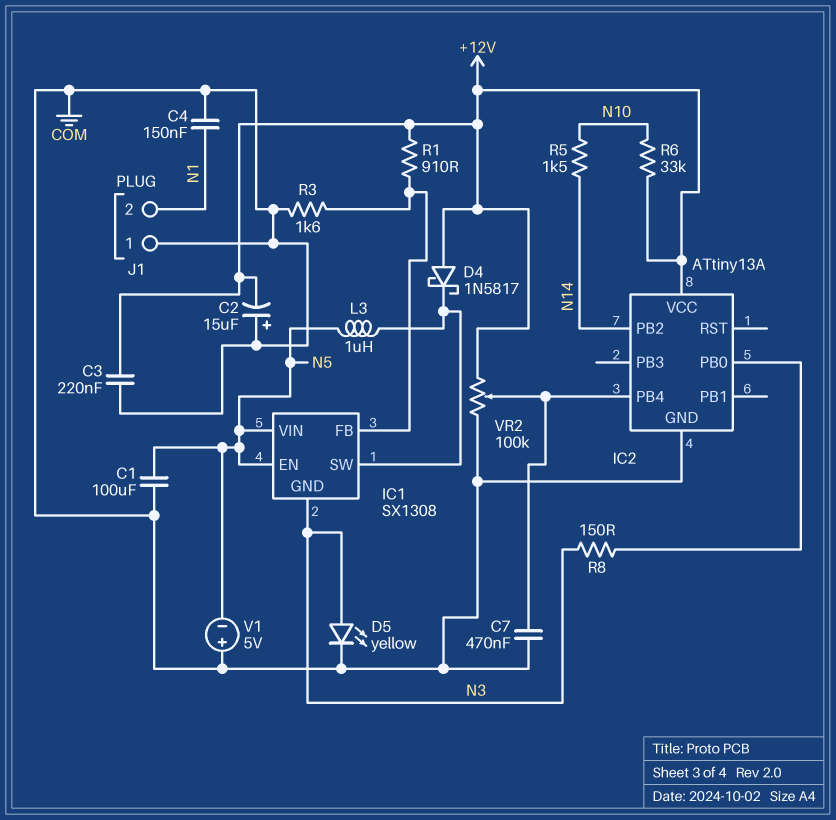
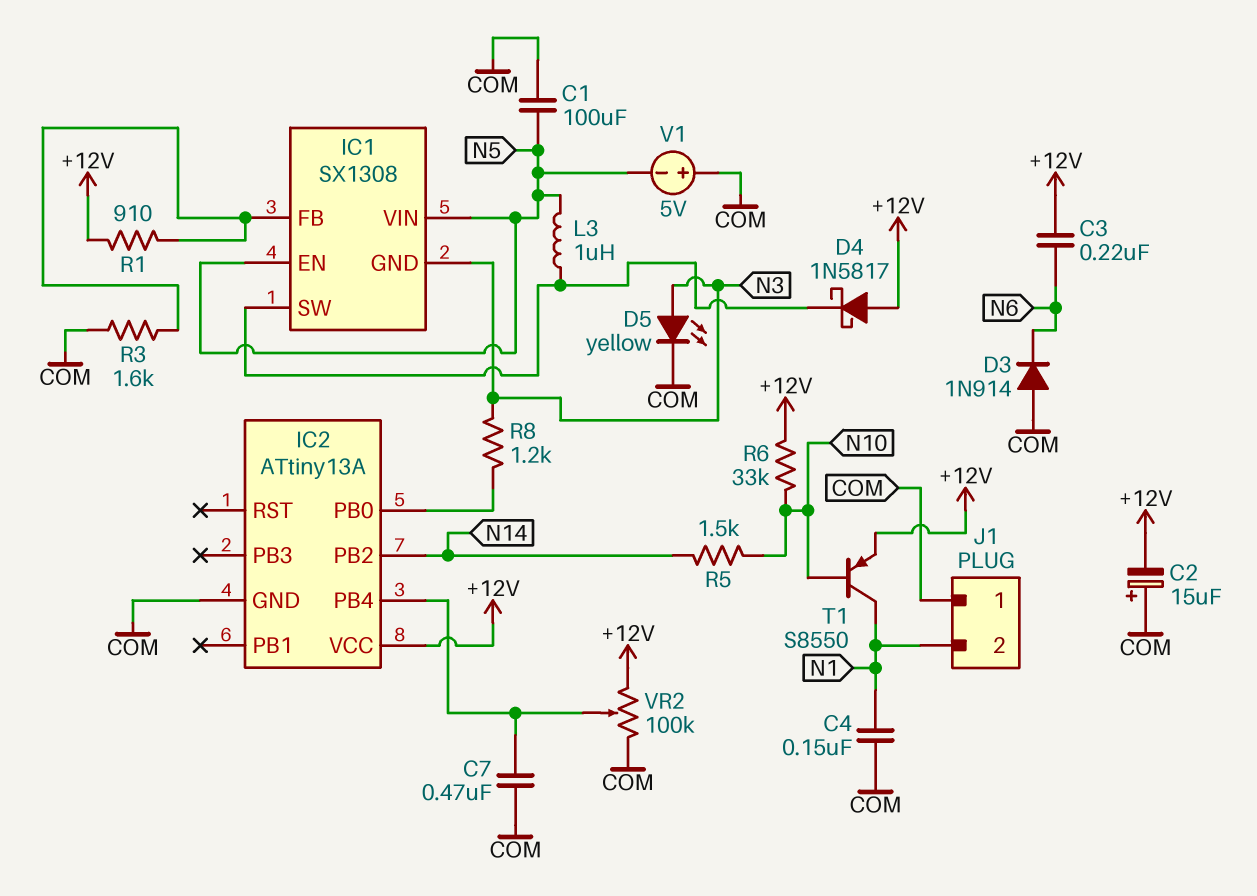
C3: 220nF (+12V, COM) -> 220nF (+12V, N6)
D3: none -> diode 1N914 (A COM, K N6)
R8: 150 (IC2/PB0, N3) -> 1.2k (IC2/PB0, N3)
T1: none -> PNP S8550 (B N10, C N1, E +12V)

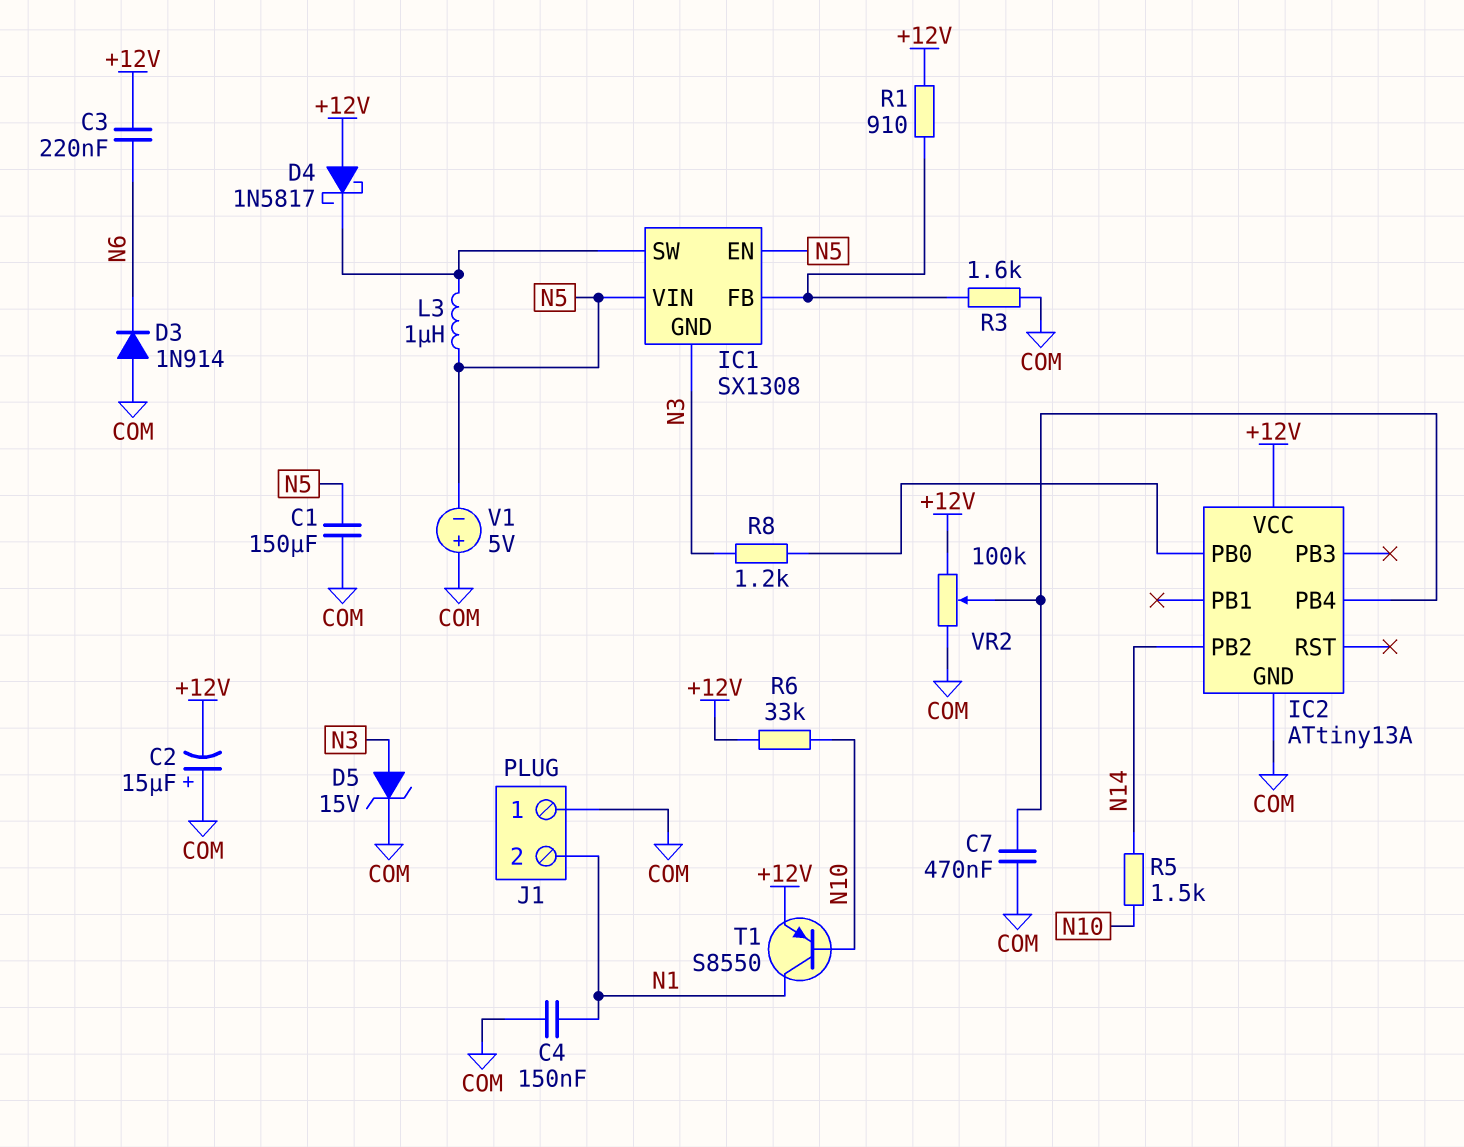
C1: 100uF (COM, N5) -> 150uF (COM, N5)
D5: LED yellow (A N3, K COM) -> zener 15V (A N3, K COM)

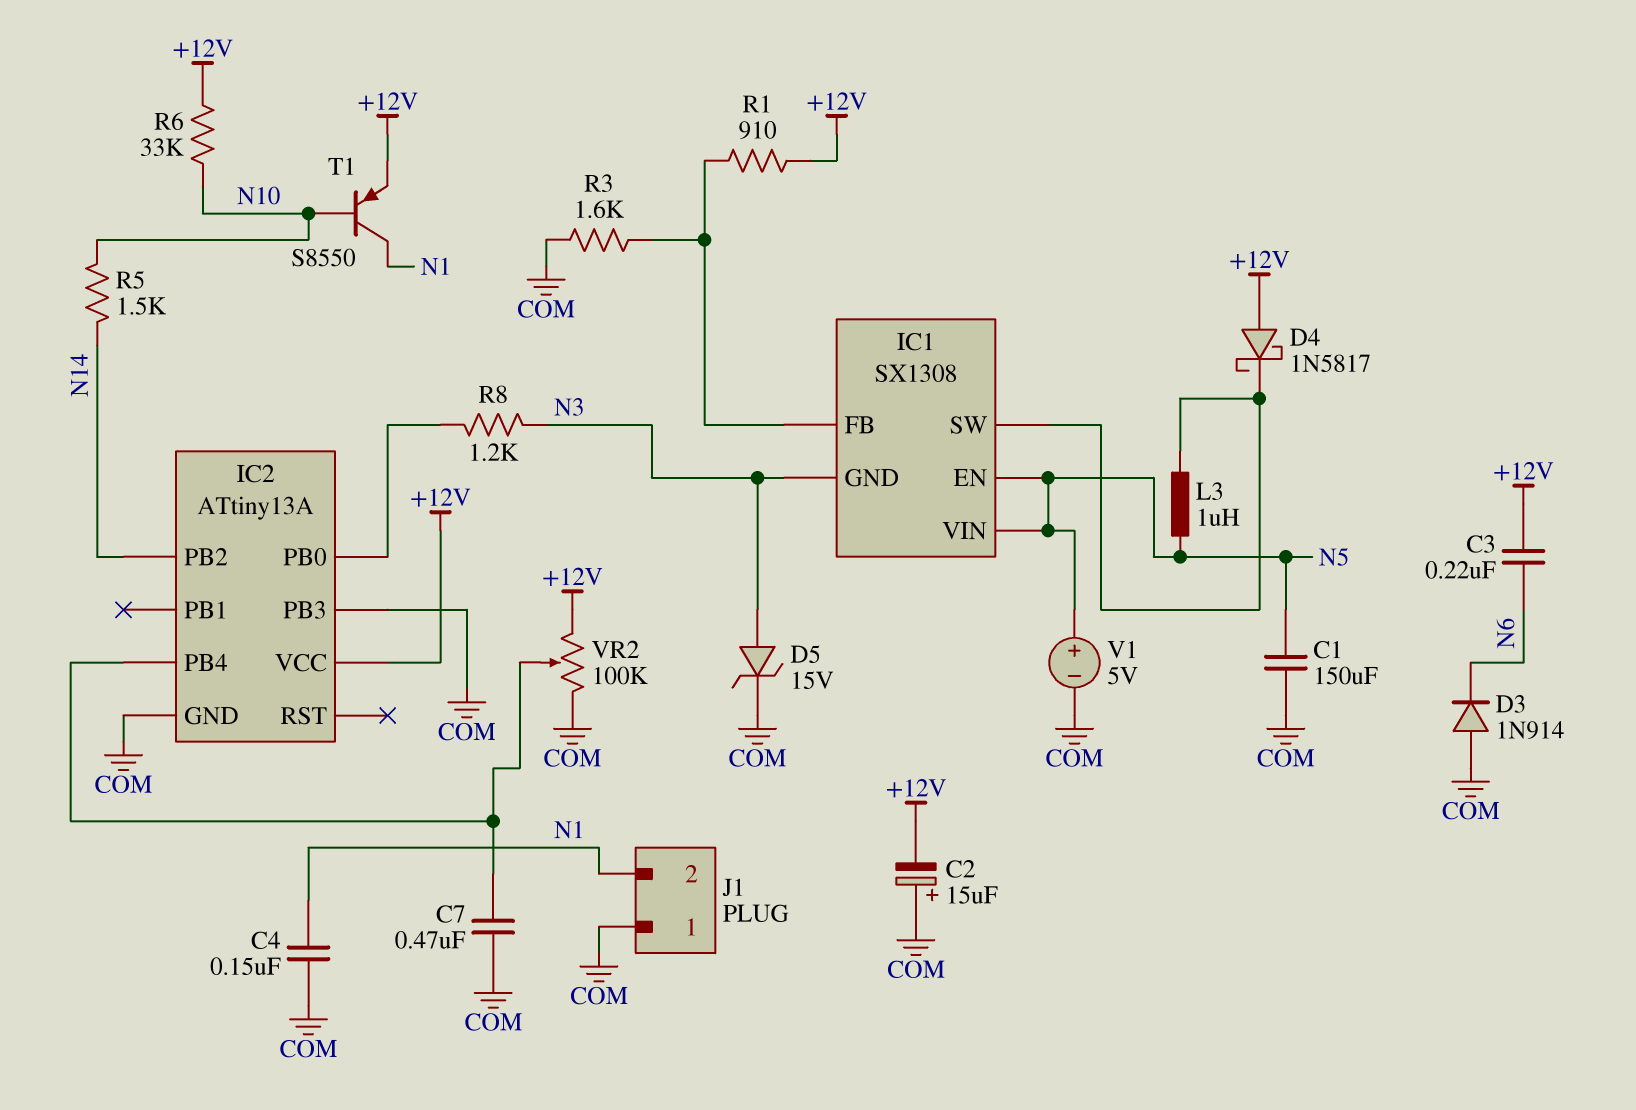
IC2 pin PB3: none -> COM
V1: 5V (plus COM, minus N5) -> 5V (plus N5, minus COM)

